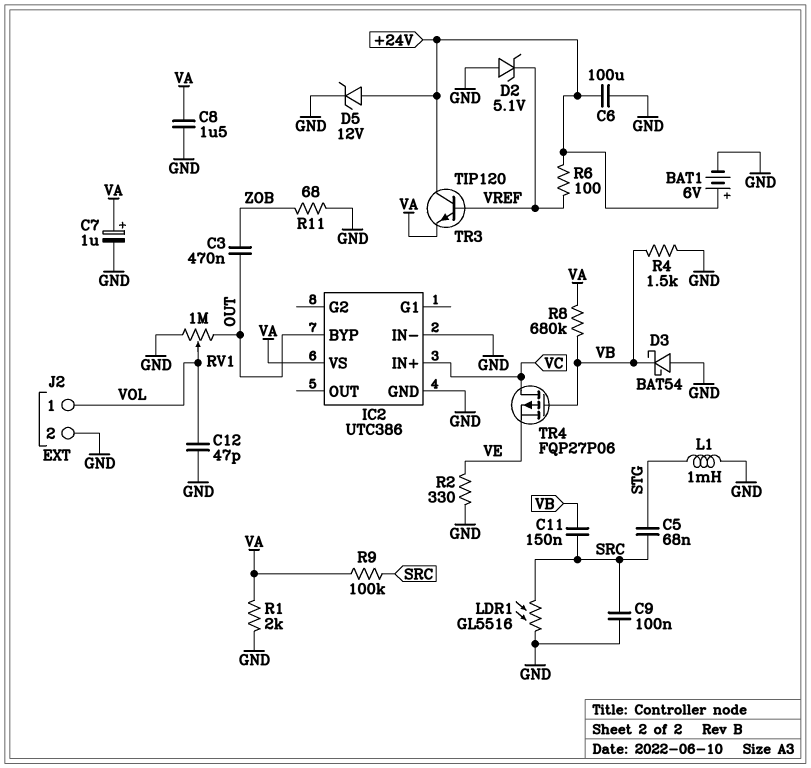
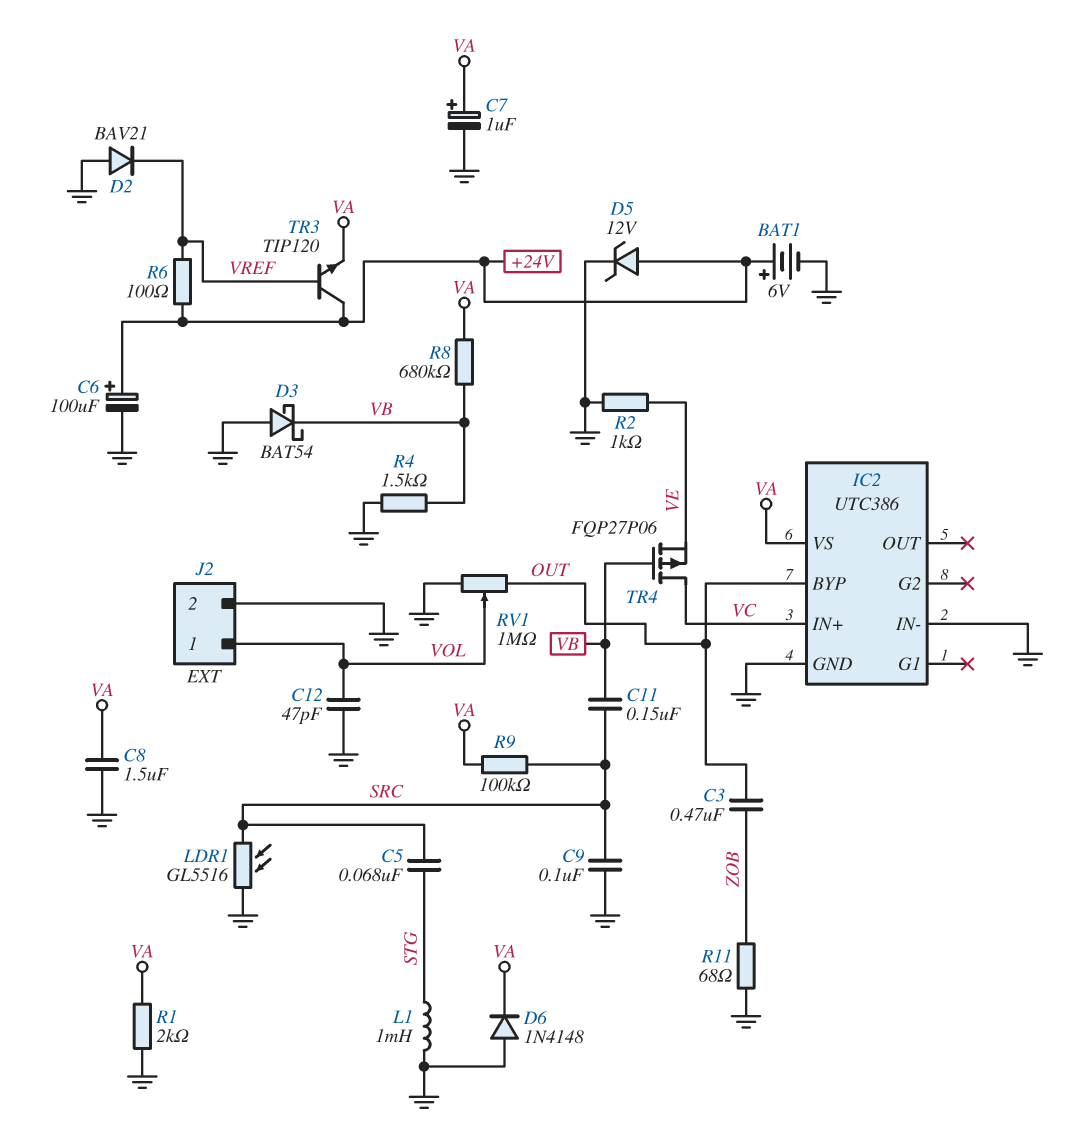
C6: 100uF (+24V, GND) -> 100uF (plus +24V, minus GND)
D2: zener 5.1V (A GND, K VREF) -> diode BAV21 (A GND, K VREF)
D6: none -> diode 1N4148 (A GND, K VA)
R2: 330 (GND, VE) -> 1k (GND, VE)

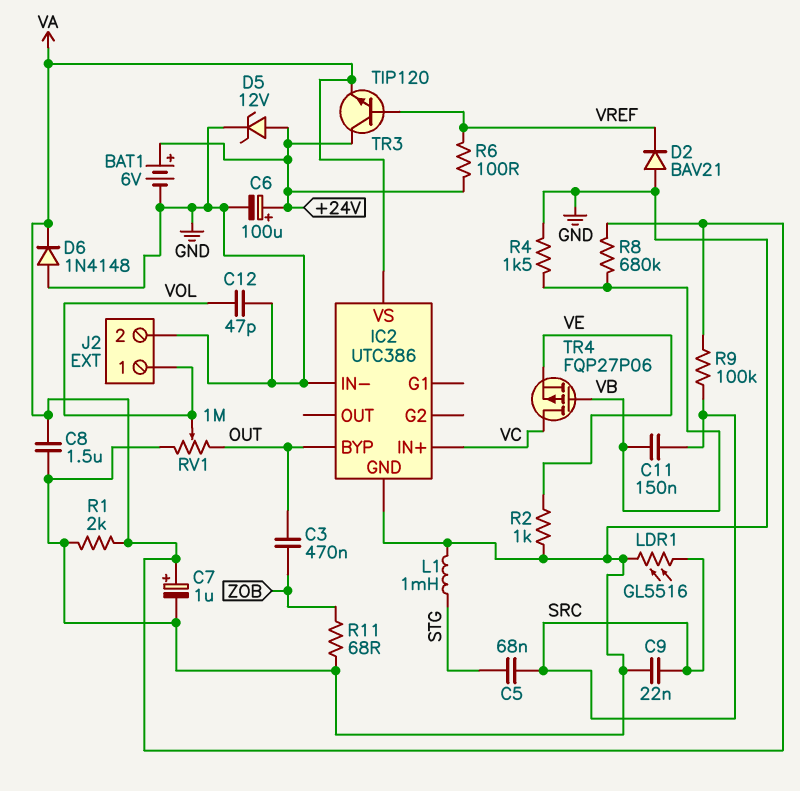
C9: 100nF (GND, SRC) -> 22nF (GND, SRC)
D3: schottky BAT54 (A GND, K VB) -> none

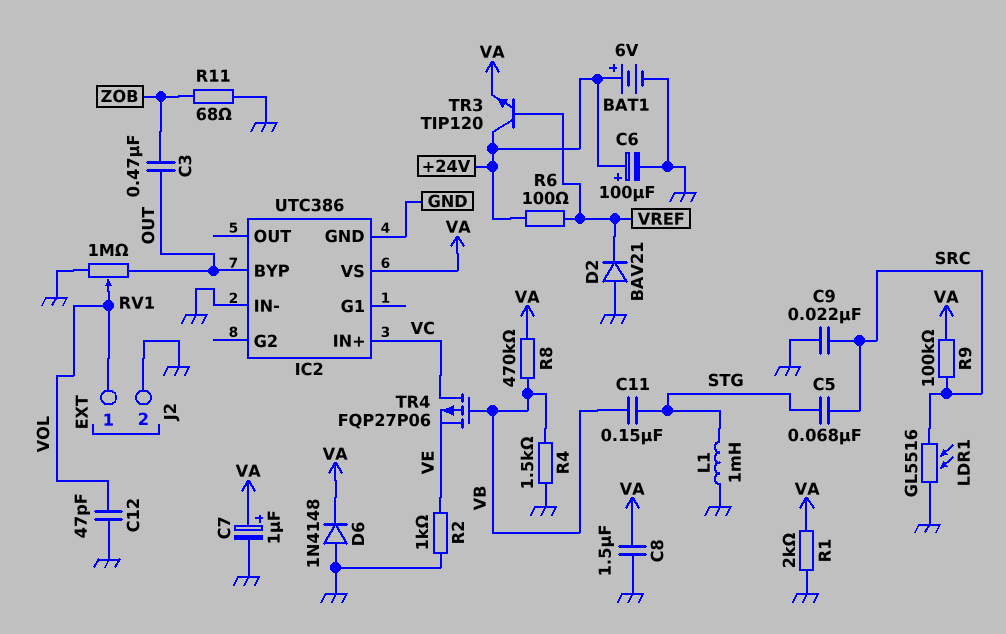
C11: 150nF (SRC, VB) -> 150nF (STG, VB)
D5: zener 12V (A +24V, K GND) -> none
R8: 680k (VA, VB) -> 470k (VA, VB)

